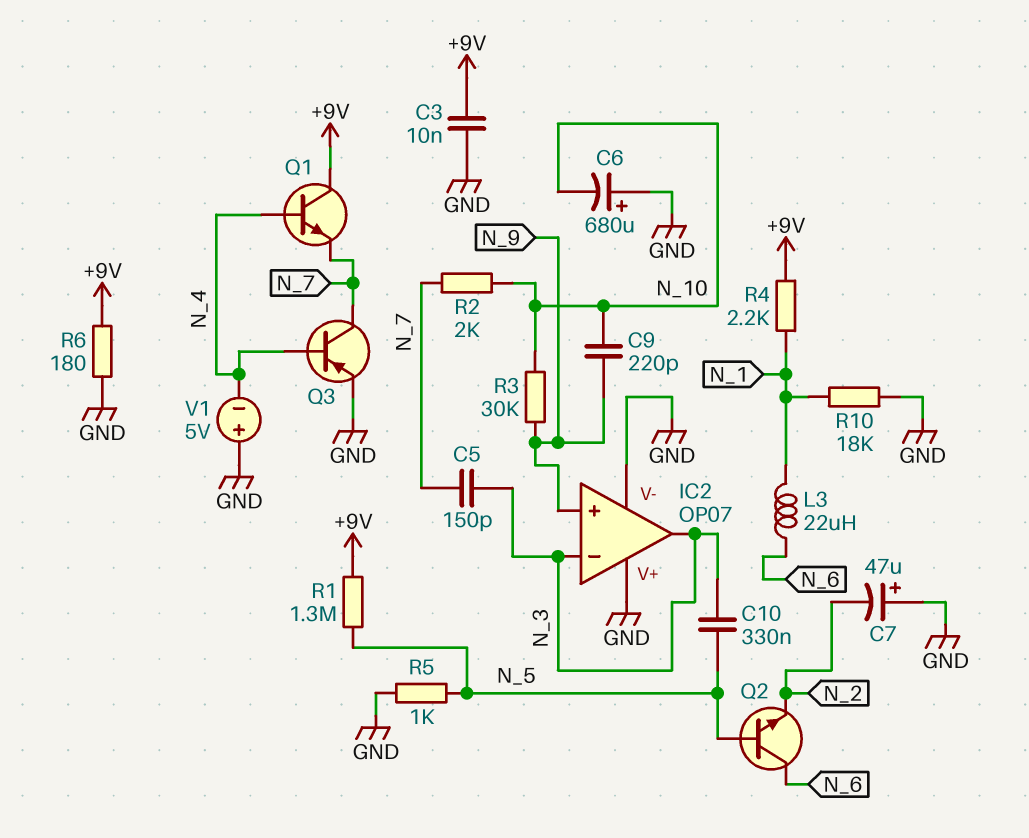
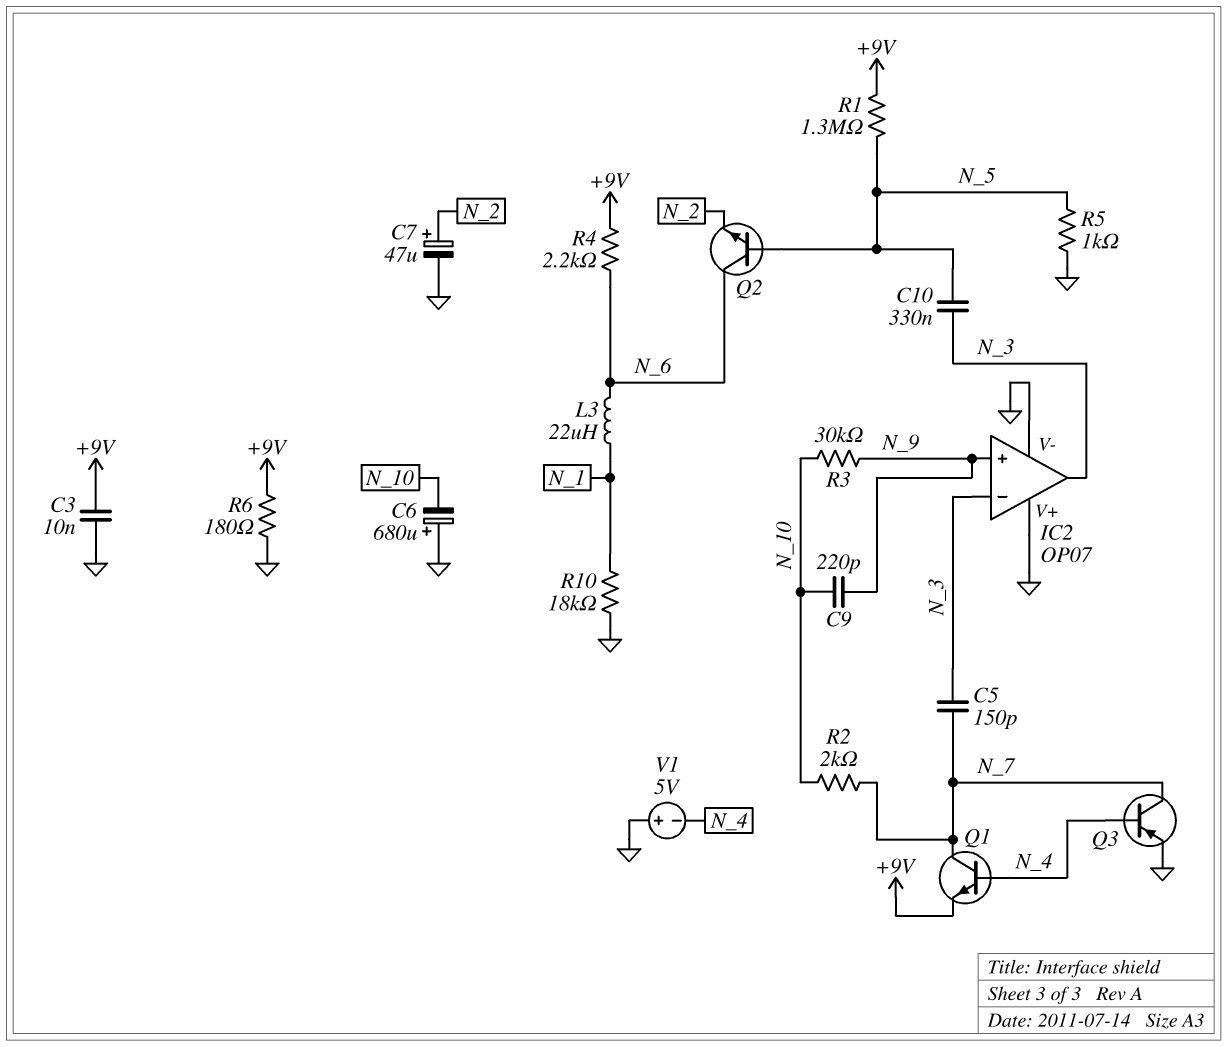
C7: 47uF (plus GND, minus N_2) -> 47uF (plus N_2, minus GND)
Q1: NPN (B N_4, C +9V, E N_7) -> NPN (B N_4, C N_7, E +9V)
R4: 2.2k (+9V, N_1) -> 2.2k (+9V, N_6)

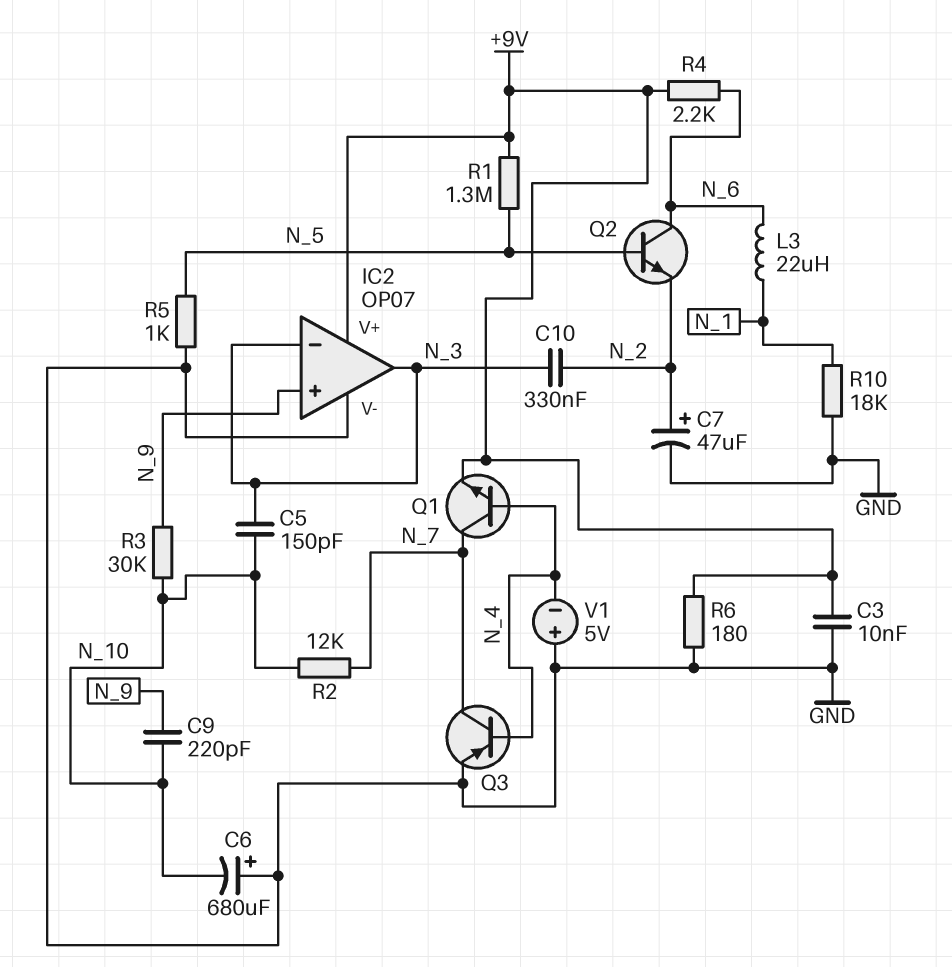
C5: 150pF (N_3, N_7) -> 150pF (N_3, N_10)
C10: 330nF (N_3, N_5) -> 330nF (N_2, N_3)
IC2 pin V+: GND -> +9V
R2: 2k (N_7, N_10) -> 12k (N_7, N_10)

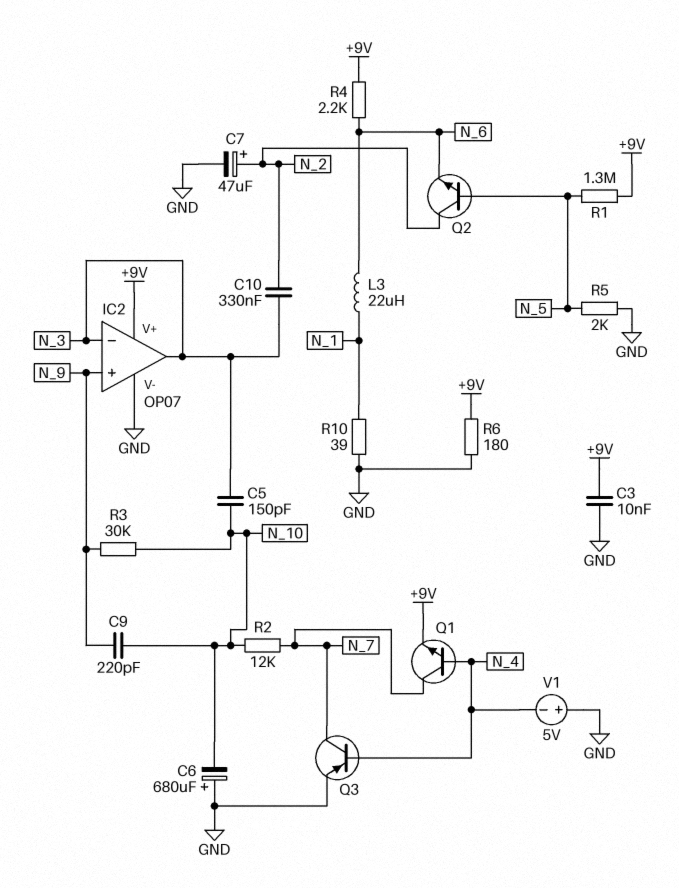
Q2: NPN (B N_5, C N_6, E N_2) -> NPN (B N_5, C N_2, E N_6)
R5: 1k (GND, N_5) -> 2k (GND, N_5)
R10: 18k (GND, N_1) -> 39 (GND, N_1)

